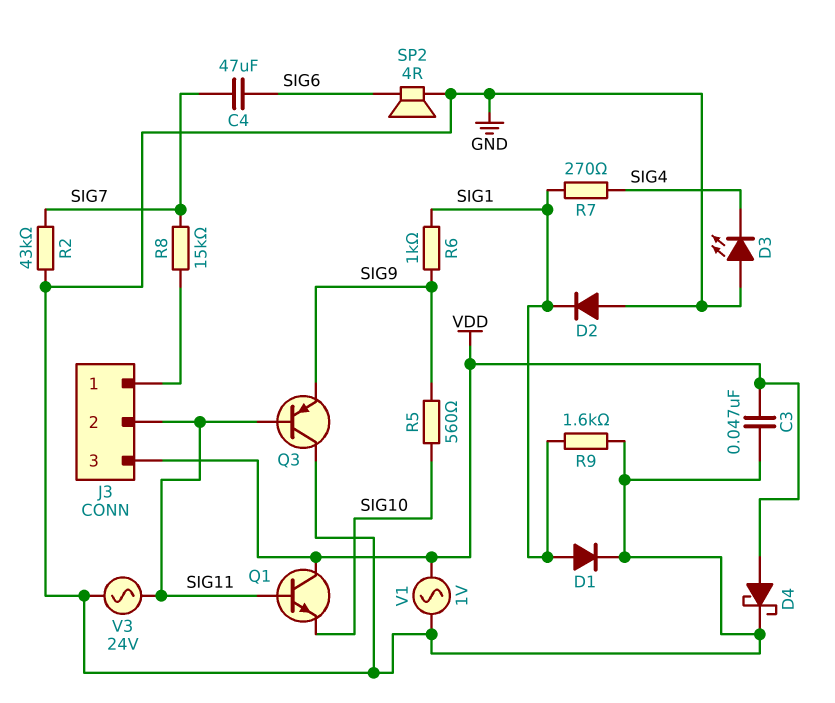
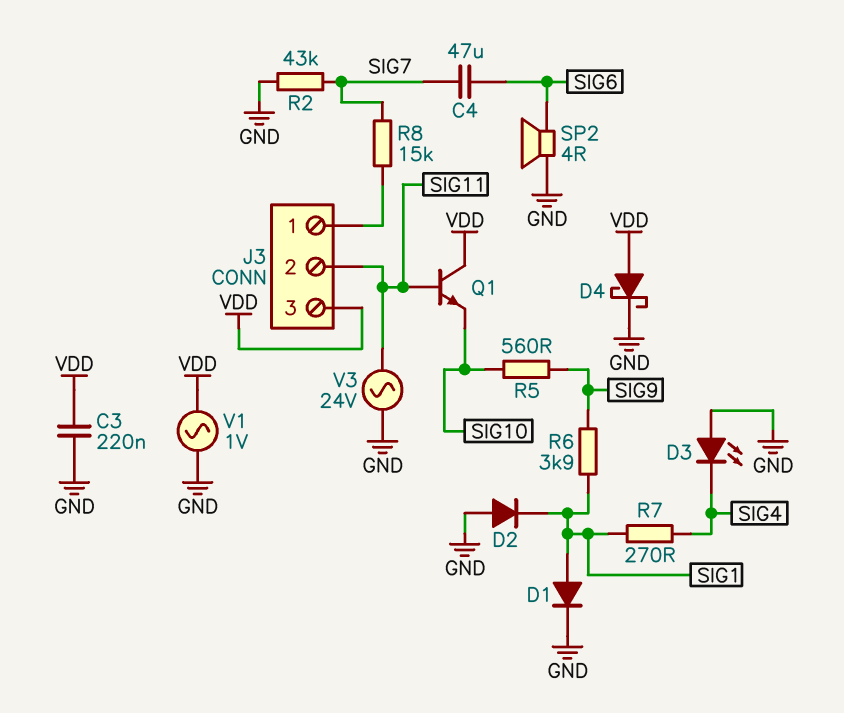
C3: 47nF (GND, VDD) -> 220nF (GND, VDD)
Q3: PNP (B SIG11, C GND, E SIG9) -> none
R6: 1k (SIG1, SIG9) -> 3.9k (SIG1, SIG9)
R9: 1.6k (GND, SIG1) -> none

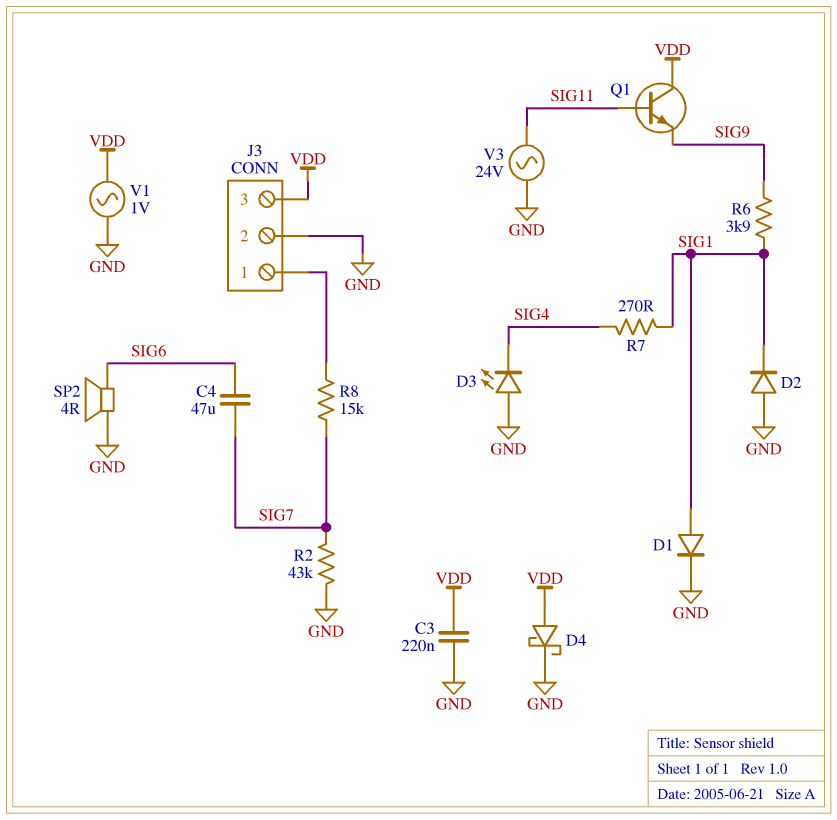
J3 pin 2: SIG11 -> GND
Q1: NPN (B SIG11, C VDD, E SIG10) -> NPN (B SIG11, C VDD, E SIG9)
R5: 560 (SIG9, SIG10) -> none

